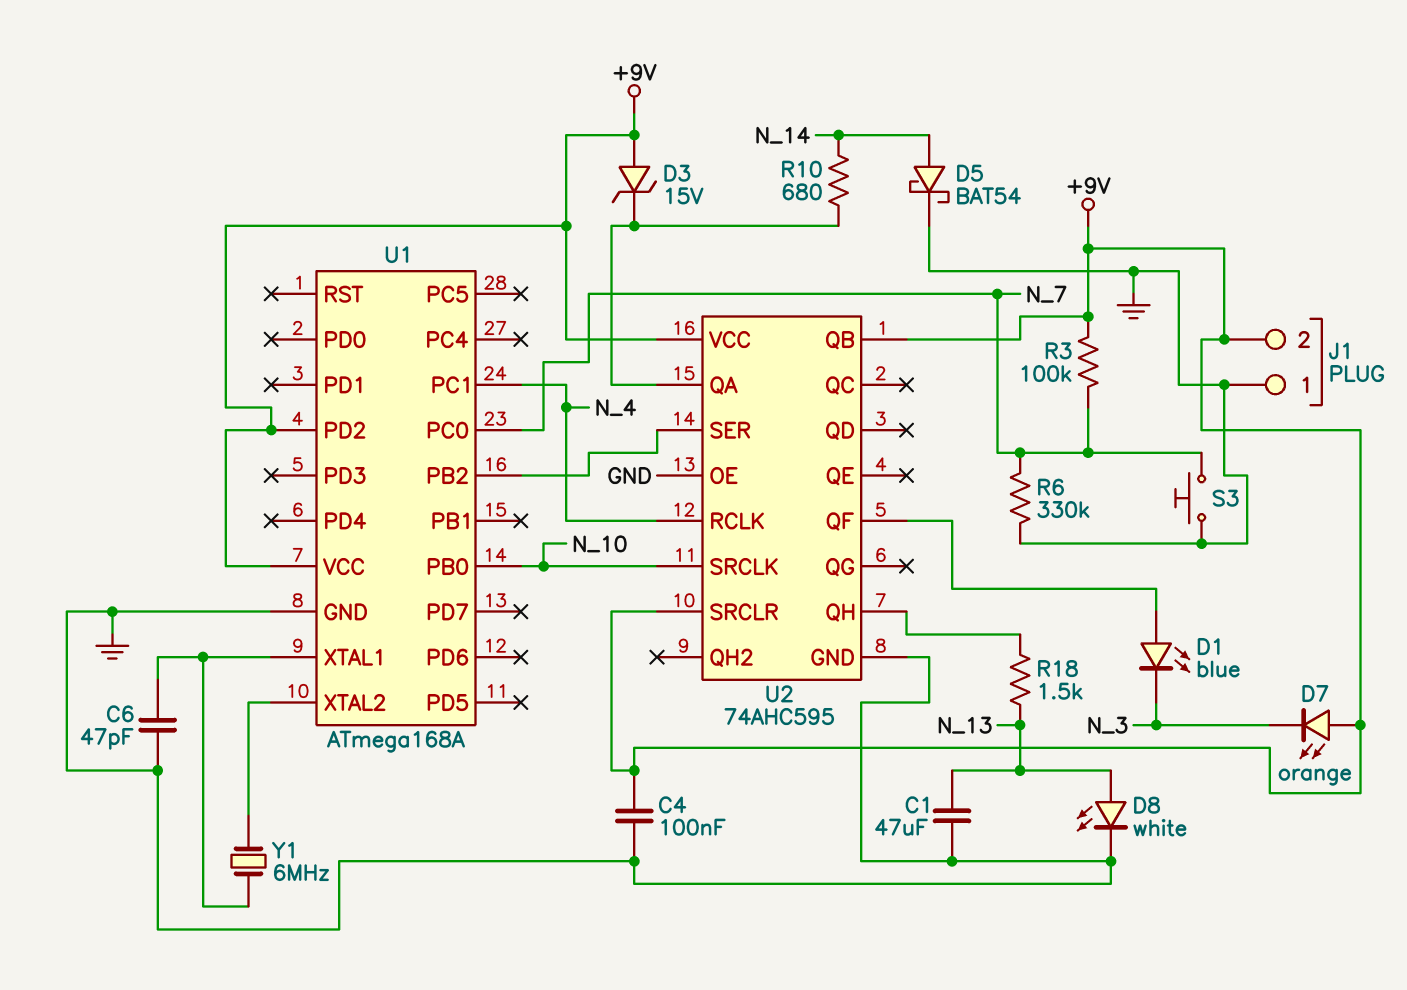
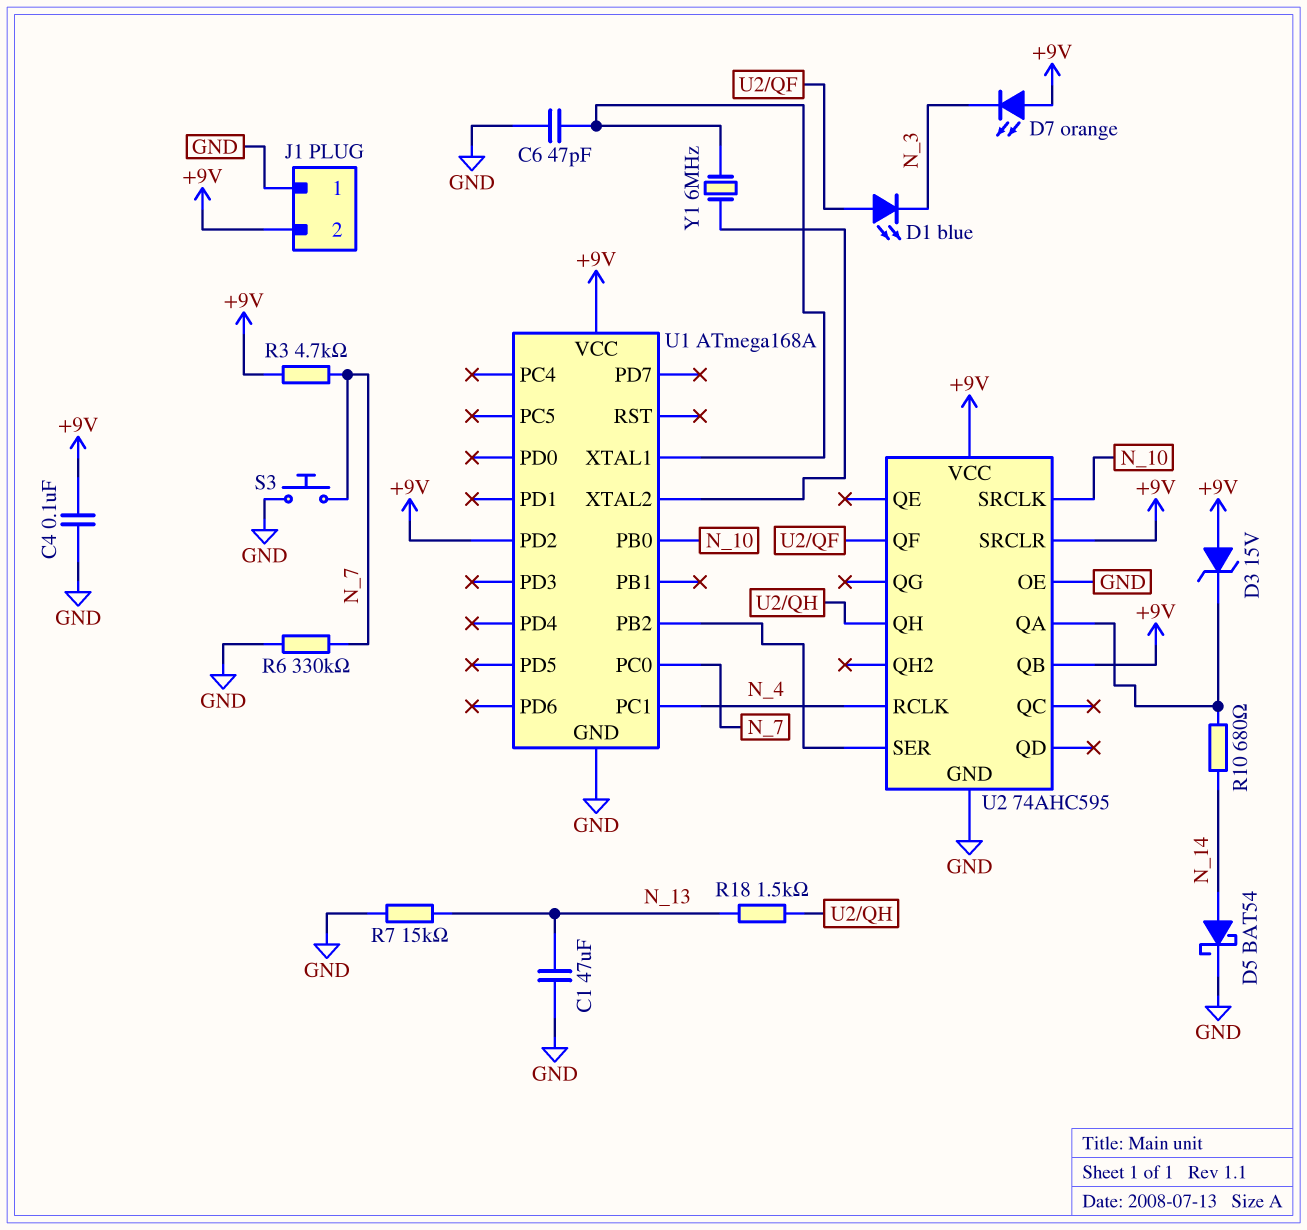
D8: LED white (A N_13, K GND) -> none
R3: 100k (+9V, N_7) -> 4.7k (+9V, N_7)
R7: none -> 15k (GND, N_13)

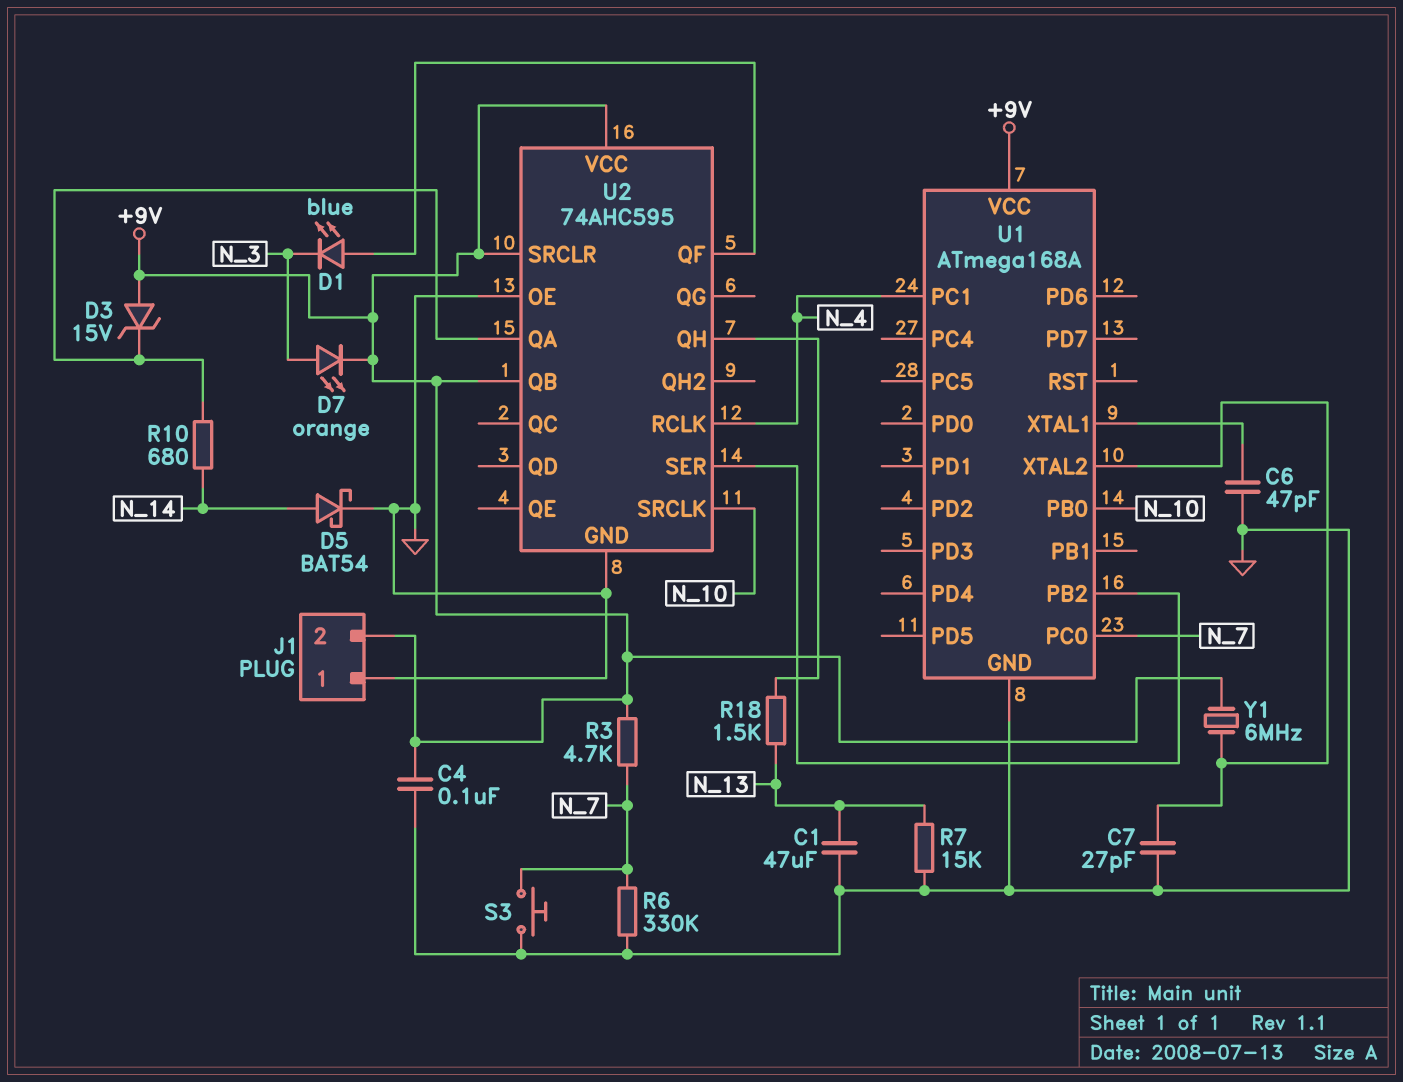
C7: none -> 27pF (GND, U1/XTAL2)
D7: LED orange (A +9V, K N_3) -> LED orange (A N_3, K +9V)
U1 pin PD2: +9V -> none
Y1: 6MHz (U1/XTAL1, U1/XTAL2) -> 6MHz (+9V, U1/XTAL2)

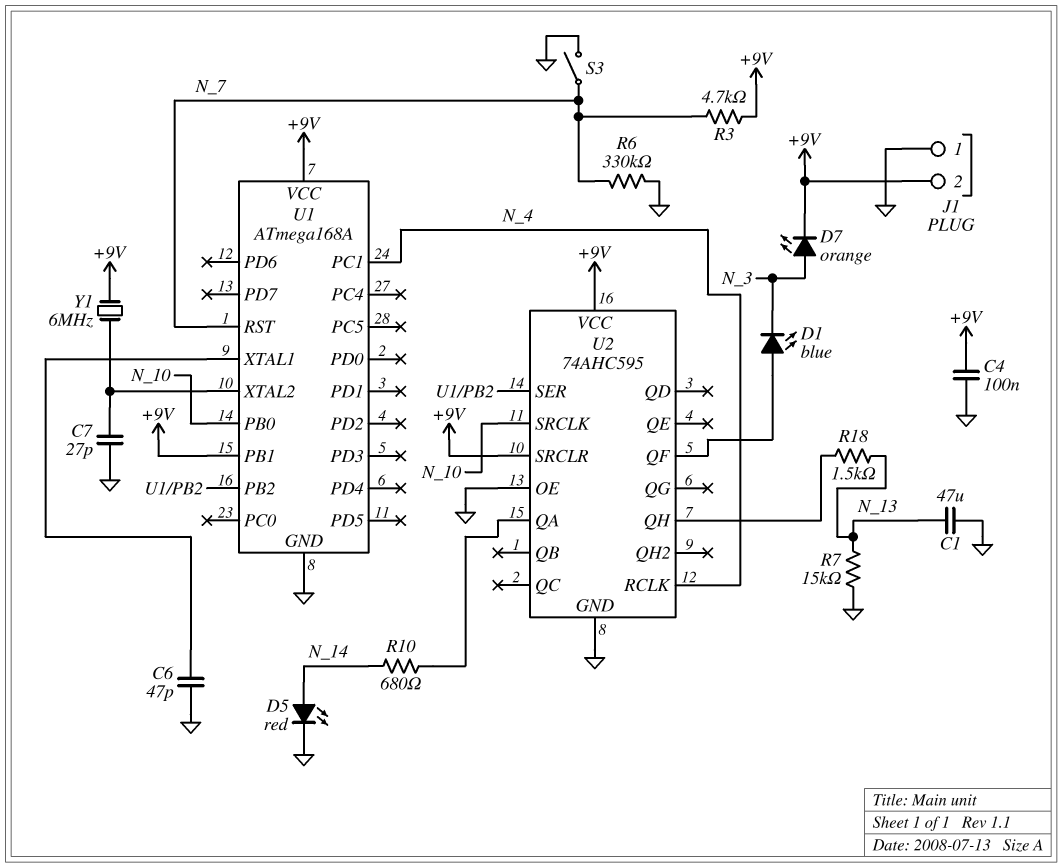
D3: zener 15V (A +9V, K U2/QA) -> none
D5: schottky BAT54 (A N_14, K GND) -> LED red (A N_14, K GND)
S3: button (GND, N_7) -> switch (GND, N_7)
U1 pin PB1: none -> +9V
U1 pin PC0: N_7 -> none
U1 pin RST: none -> N_7
U2 pin QB: +9V -> none

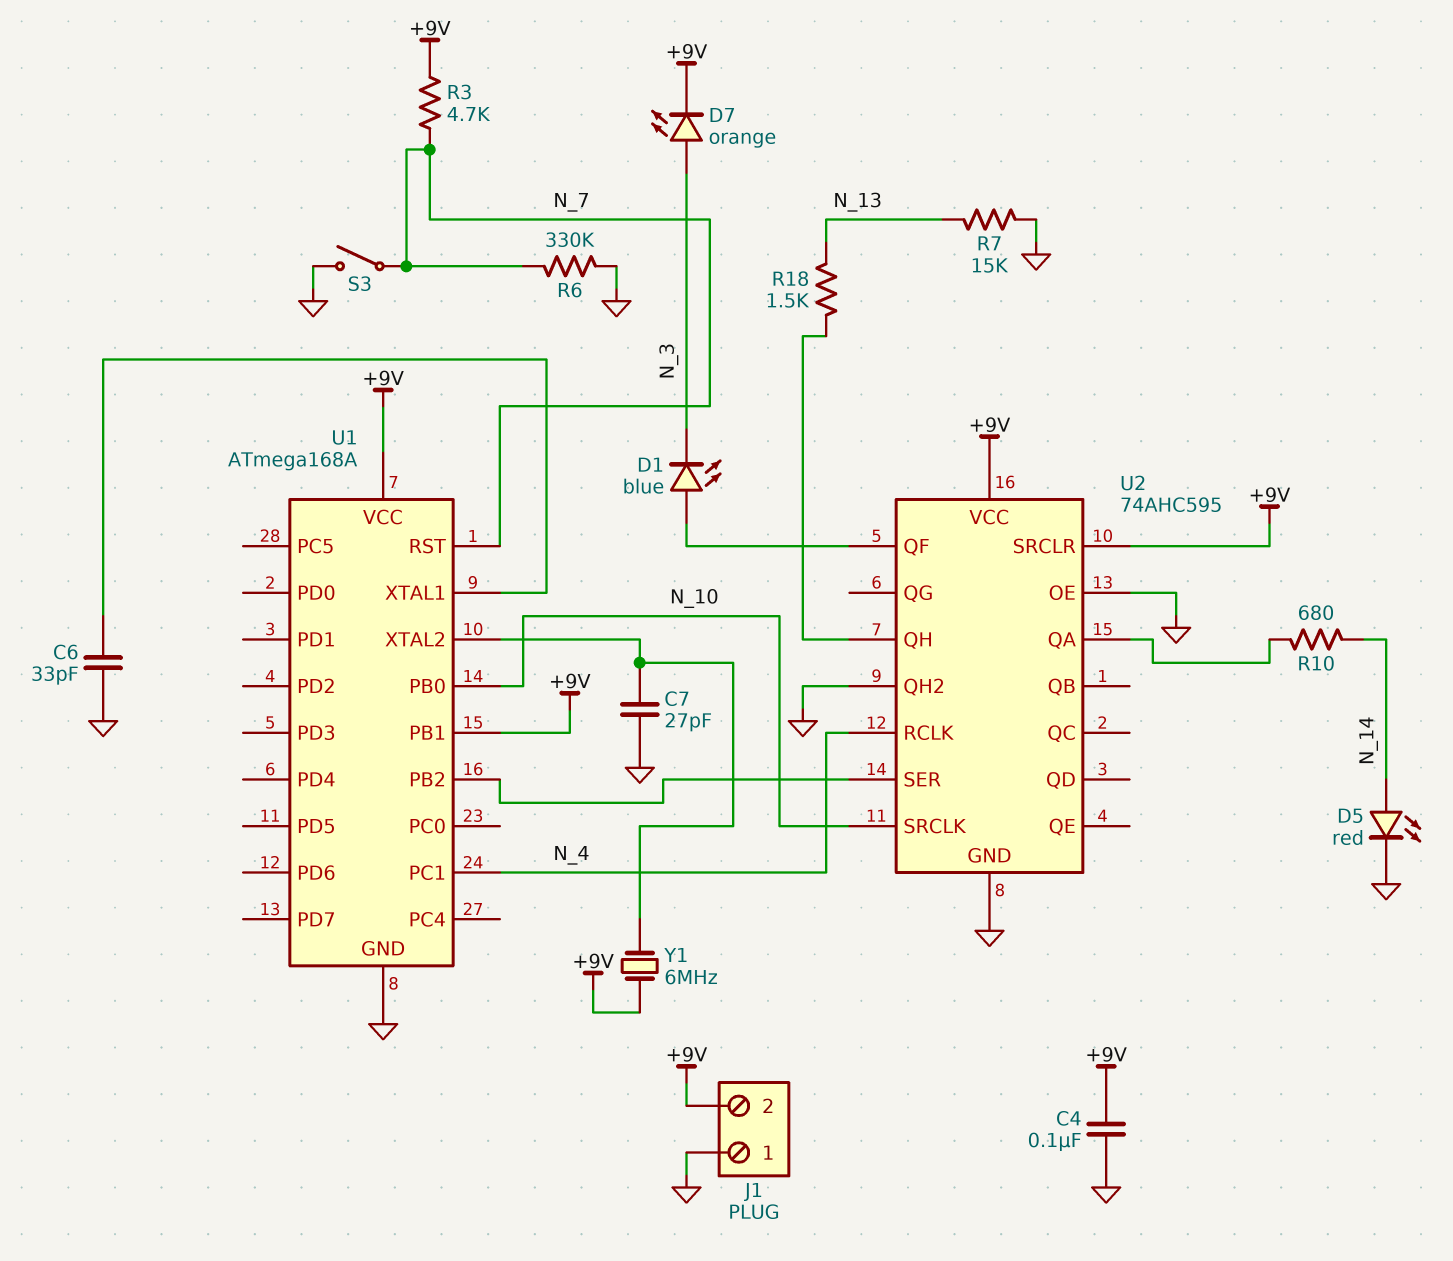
C1: 47uF (GND, N_13) -> none
C6: 47pF (GND, U1/XTAL1) -> 33pF (GND, U1/XTAL1)
U2 pin QH2: none -> GND

